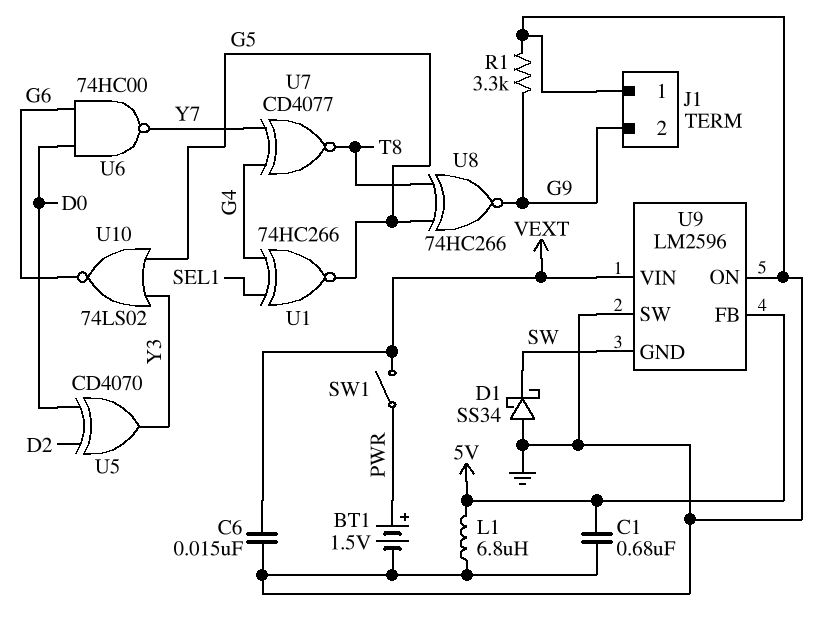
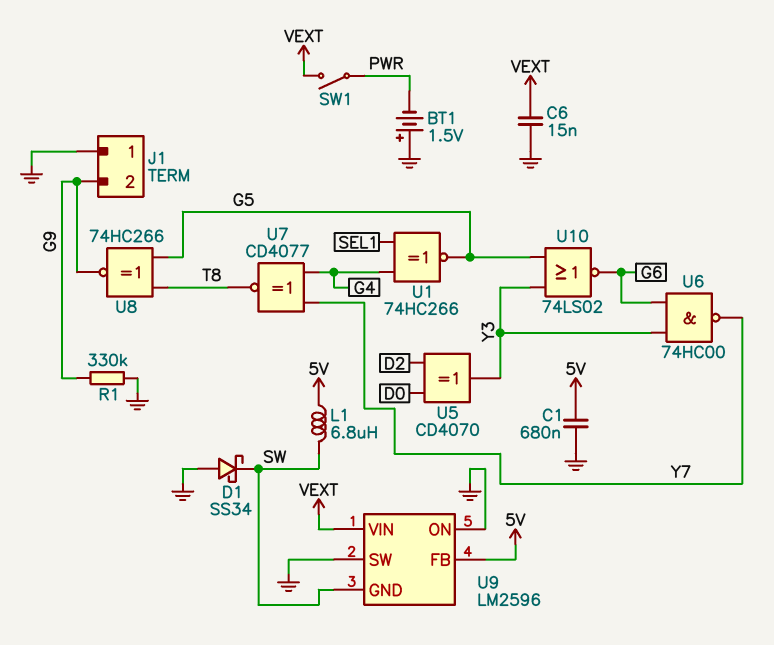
BT1: 1.5V (plus PWR, minus GND) -> 1.5V (plus GND, minus PWR)
L1: 6.8uH (5V, GND) -> 6.8uH (5V, SW)
R1: 3.3k (G9, GND) -> 330k (G9, GND)
U6: NAND 74HC00 (in D0, in G6, out Y7) -> NAND 74HC00 (in G6, in Y3, out Y7)

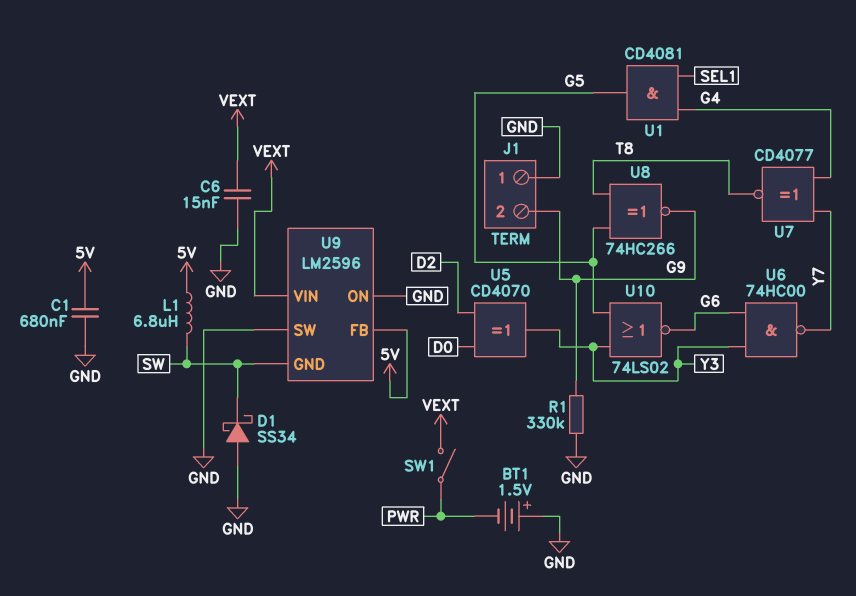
U1: XNOR 74HC266 (in G4, in SEL1, out G5) -> AND CD4081 (in G4, in SEL1, out G5)

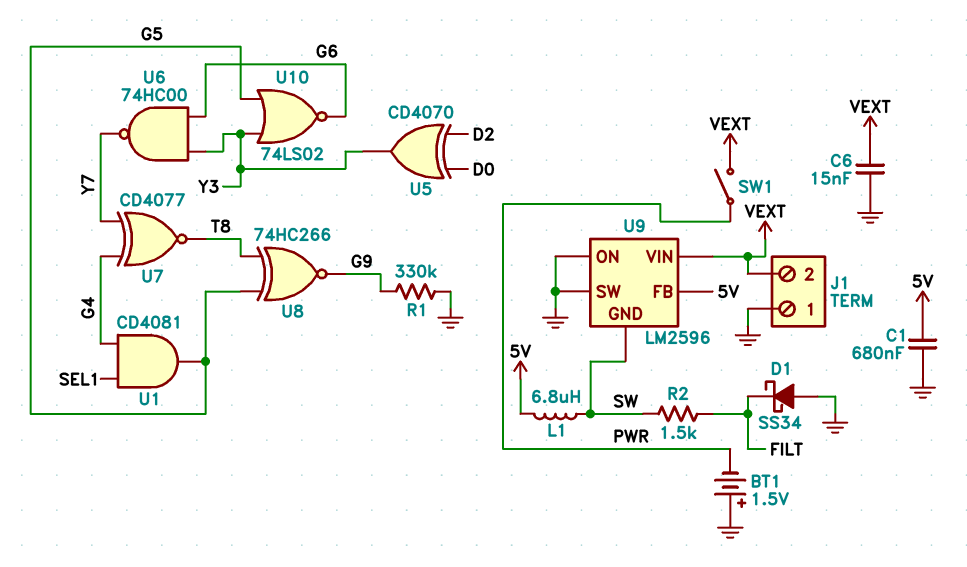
D1: schottky SS34 (A GND, K SW) -> schottky SS34 (A GND, K FILT)
J1 pin 2: G9 -> VEXT
R2: none -> 1.5k (FILT, SW)

